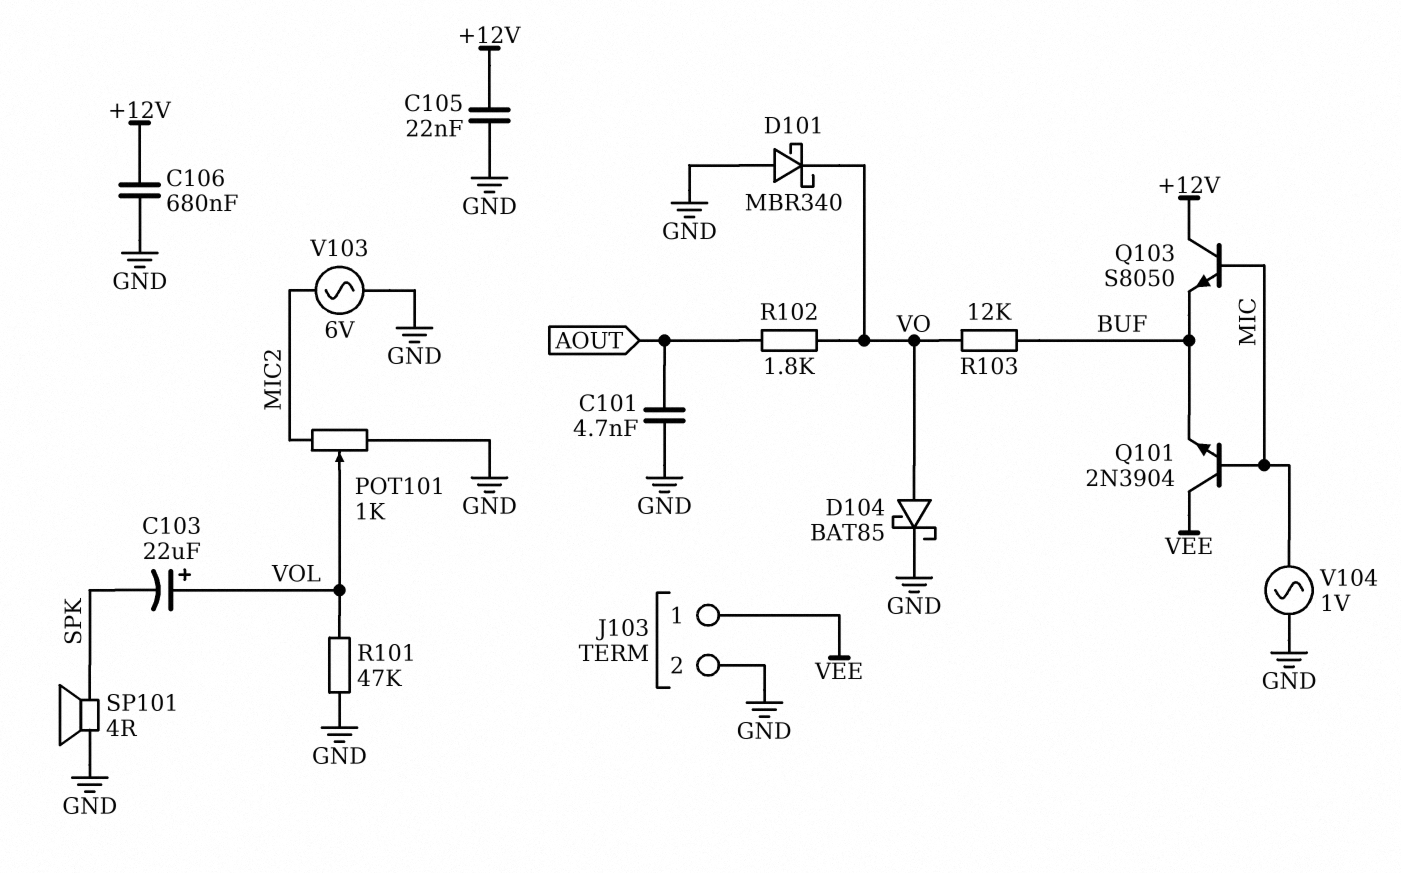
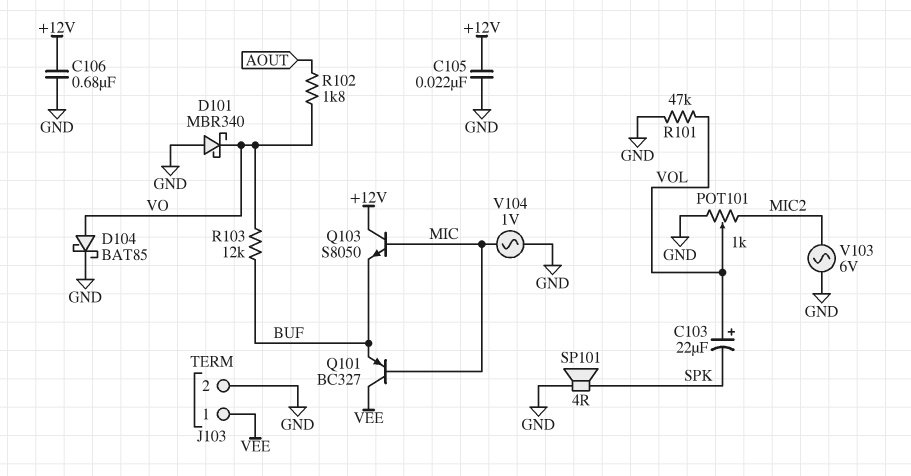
C101: 4.7nF (AOUT, GND) -> none
Q101: NPN 2N3904 (B MIC, C VEE, E BUF) -> PNP BC327 (B MIC, C VEE, E BUF)

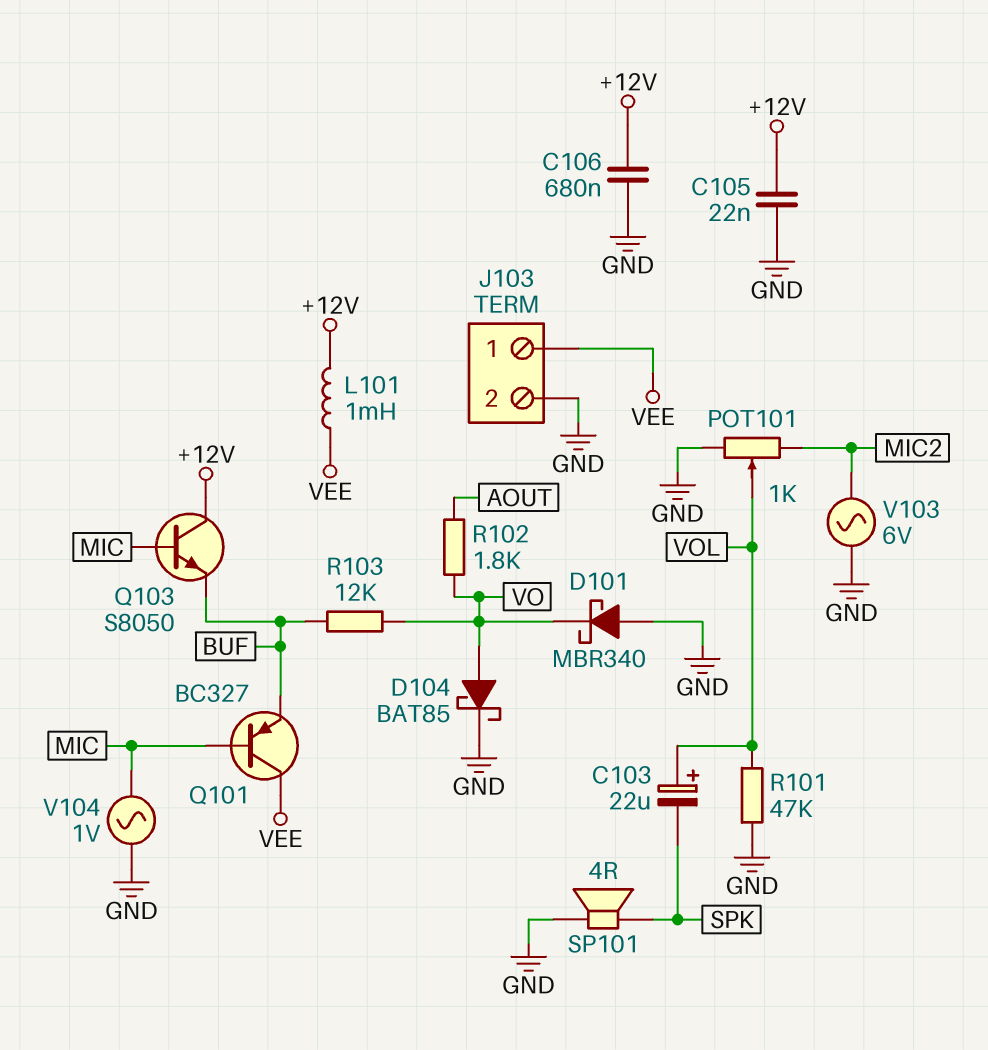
L101: none -> 1mH (+12V, VEE)

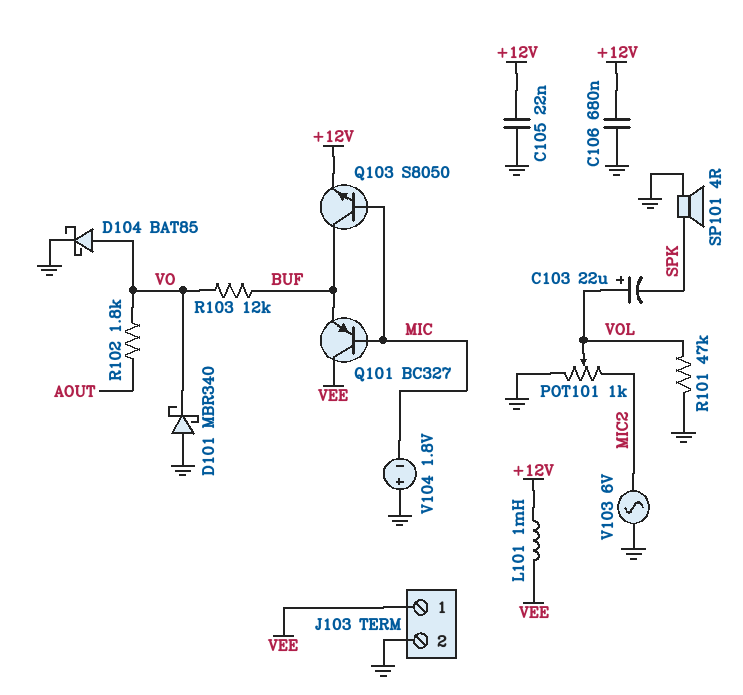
Q103: NPN S8050 (B MIC, C +12V, E BUF) -> NPN S8050 (B MIC, C BUF, E +12V)
V104: AC 1V (GND, MIC) -> 1.8V (plus GND, minus MIC)

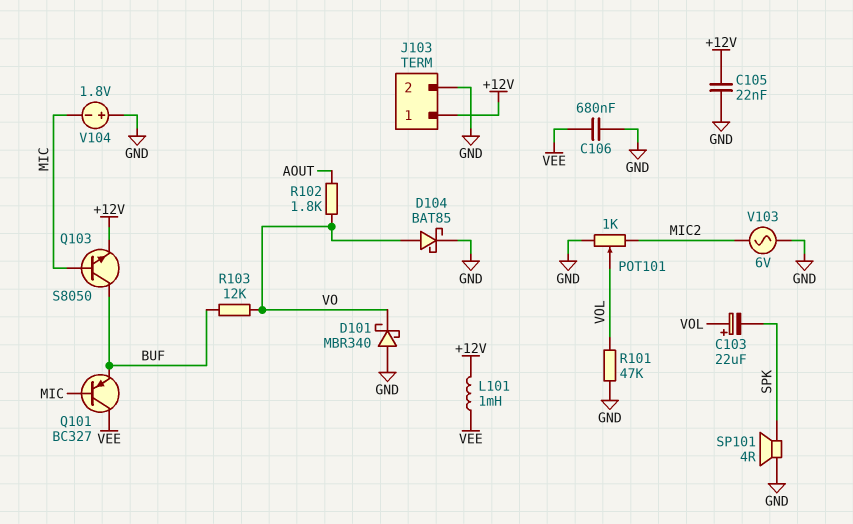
C106: 680nF (+12V, GND) -> 680nF (GND, VEE)
J103 pin 1: VEE -> +12V

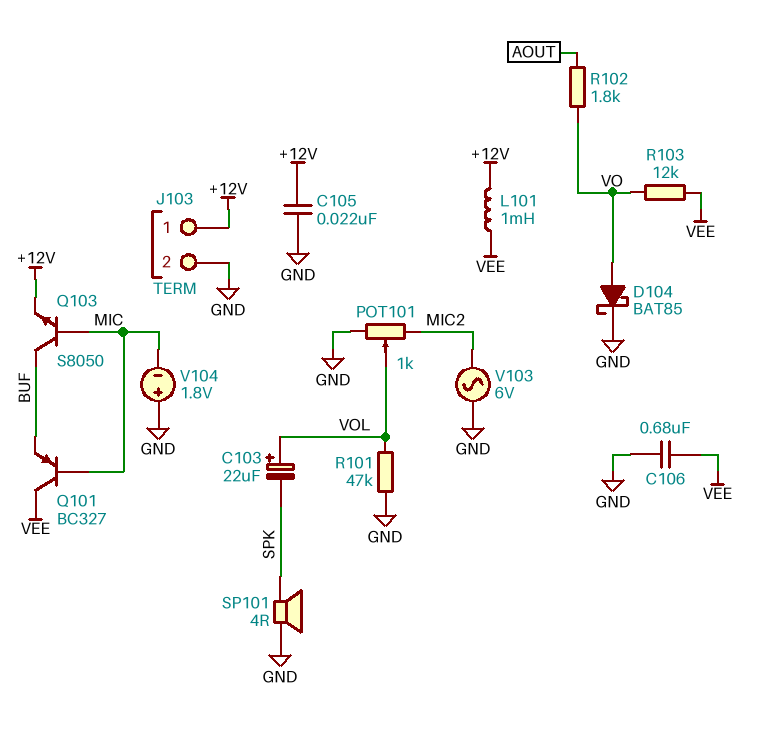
D101: schottky MBR340 (A GND, K VO) -> none
R103: 12k (BUF, VO) -> 12k (VEE, VO)

